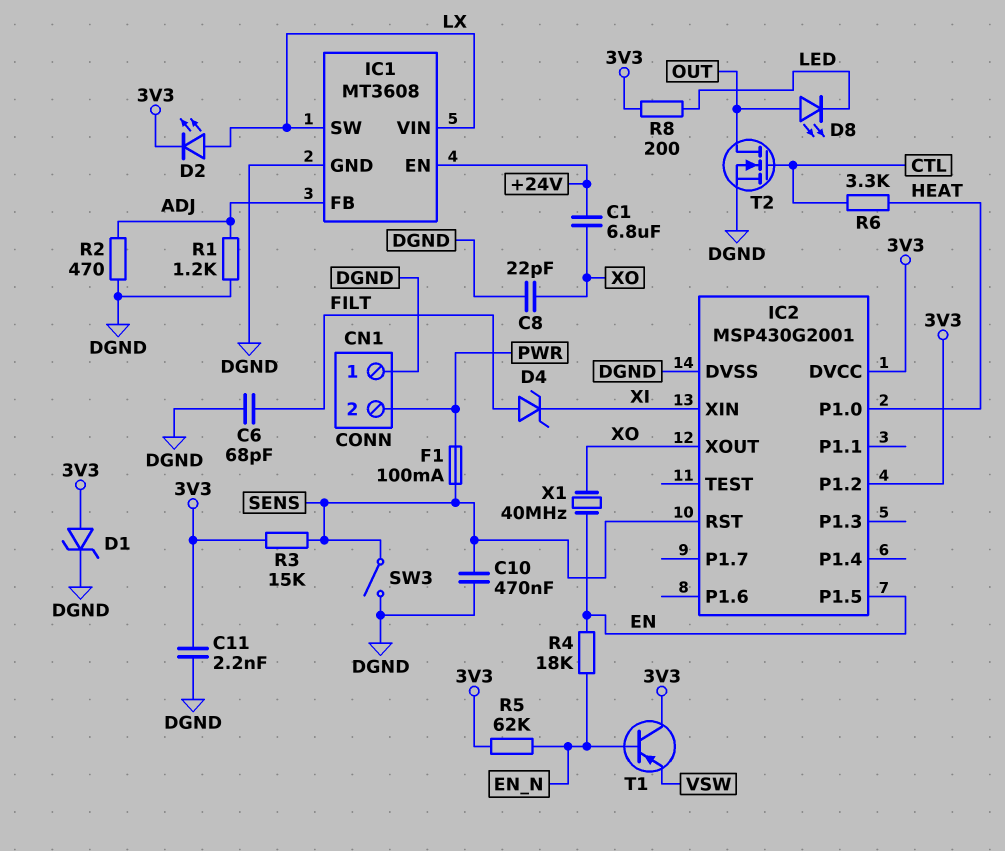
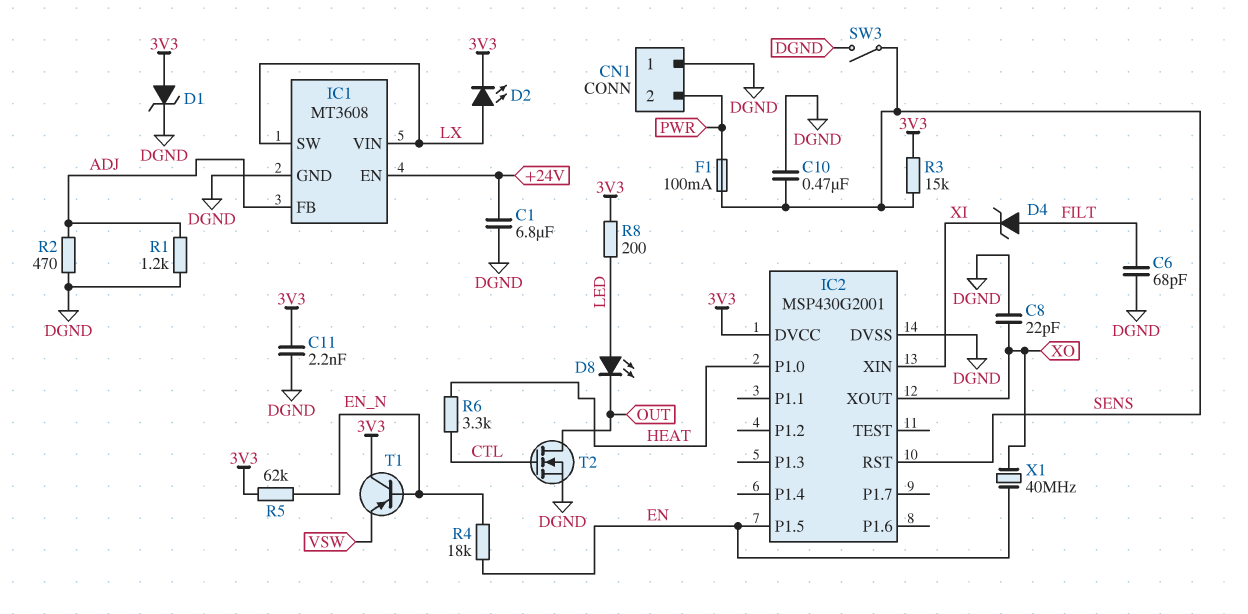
C1: 6.8uF (+24V, XO) -> 6.8uF (+24V, DGND)
D8: LED (A OUT, K LED) -> LED (A LED, K OUT)
IC2 pin P1.2: 3V3 -> none

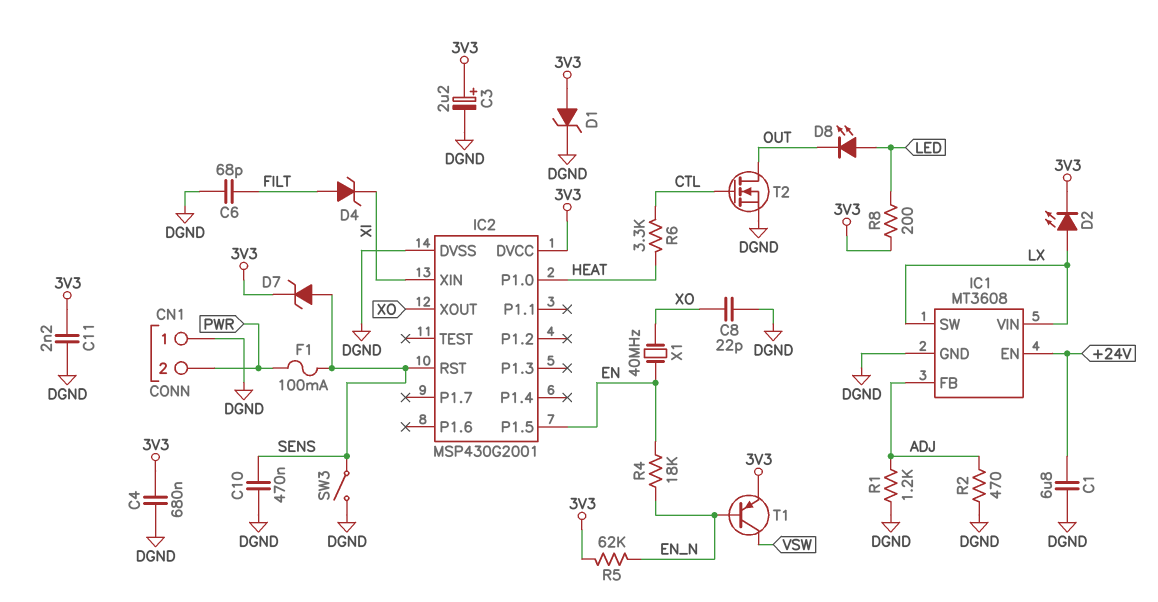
C3: none -> 2.2uF (plus 3V3, minus DGND)
C4: none -> 680nF (3V3, DGND)
D7: none -> zener (A SENS, K 3V3)
R3: 15k (3V3, SENS) -> none
T1: PNP (B EN_N, C 3V3, E VSW) -> PNP (B EN_N, C VSW, E 3V3)

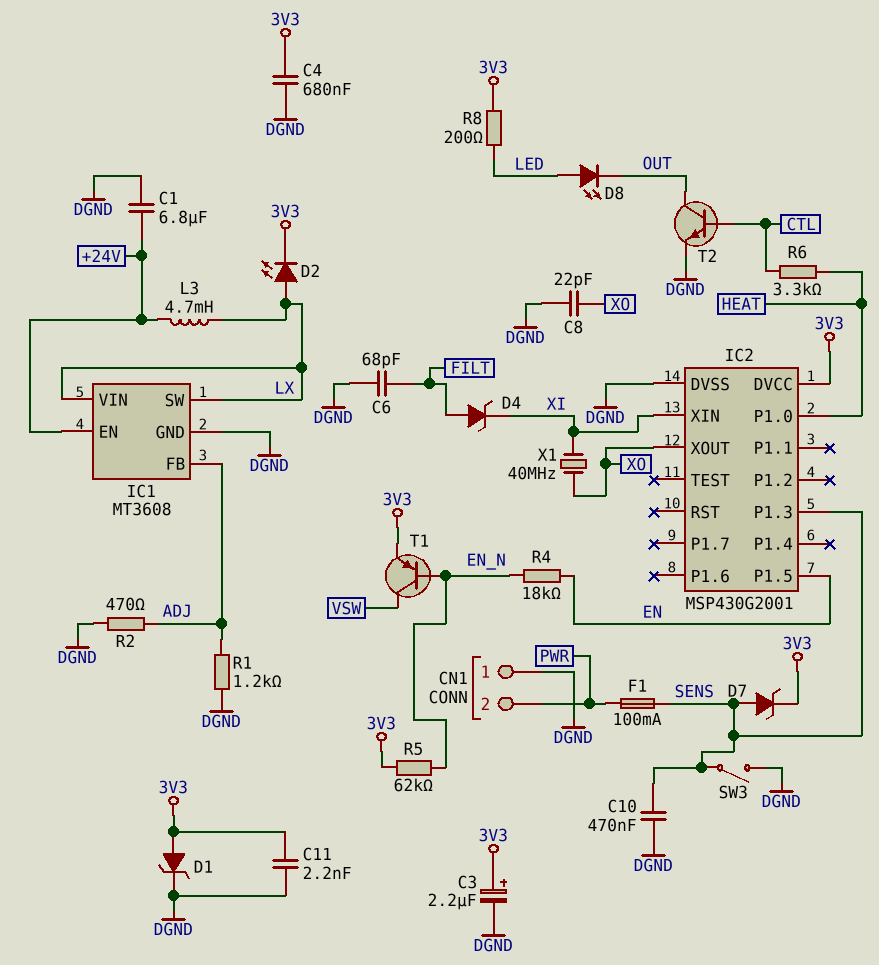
IC2 pin P1.3: none -> SENS
IC2 pin RST: SENS -> none
L3: none -> 4.7mH (+24V, LX)
T2: NMOS (G CTL, D OUT, S DGND) -> NPN (B CTL, C OUT, E DGND)
X1: 40MHz (EN, XO) -> 40MHz (XI, XO)

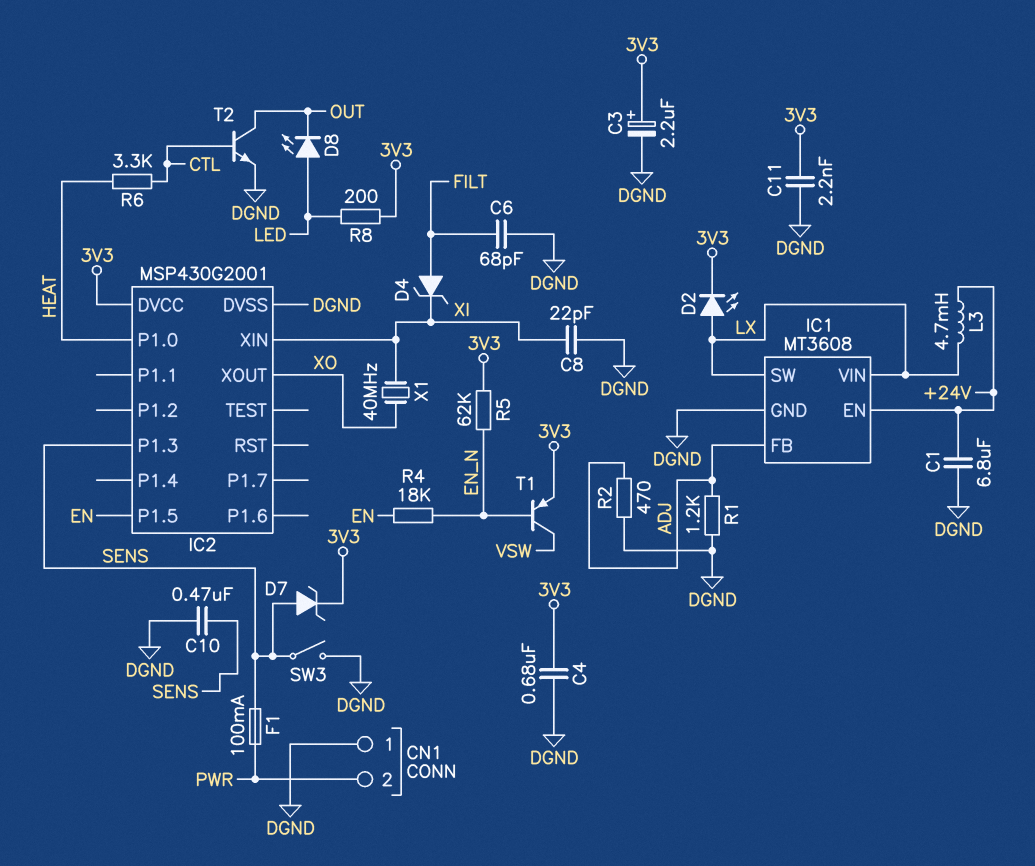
C8: 22pF (DGND, XO) -> 22pF (DGND, XI)
D1: zener (A 3V3, K DGND) -> none

